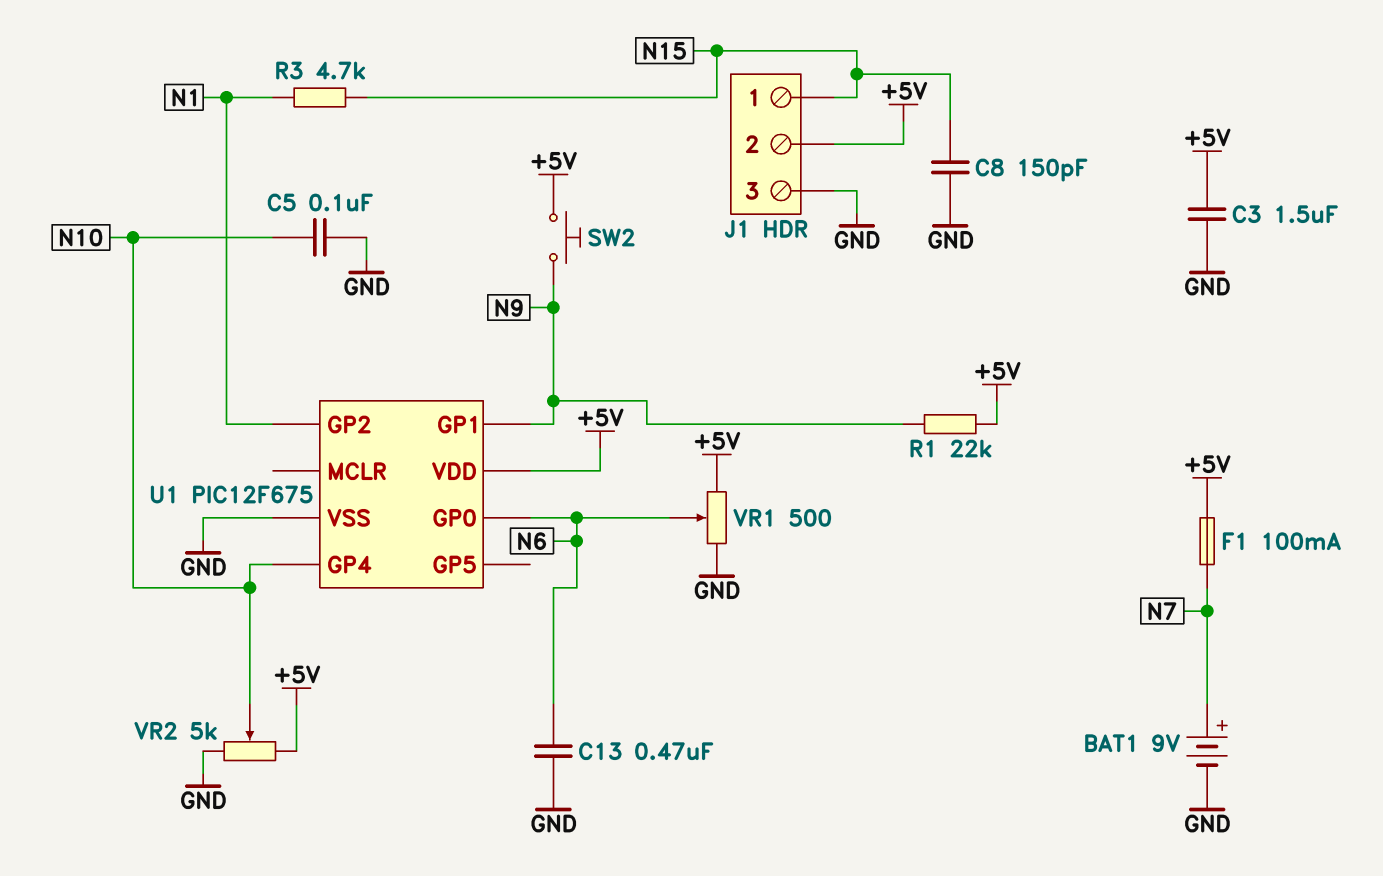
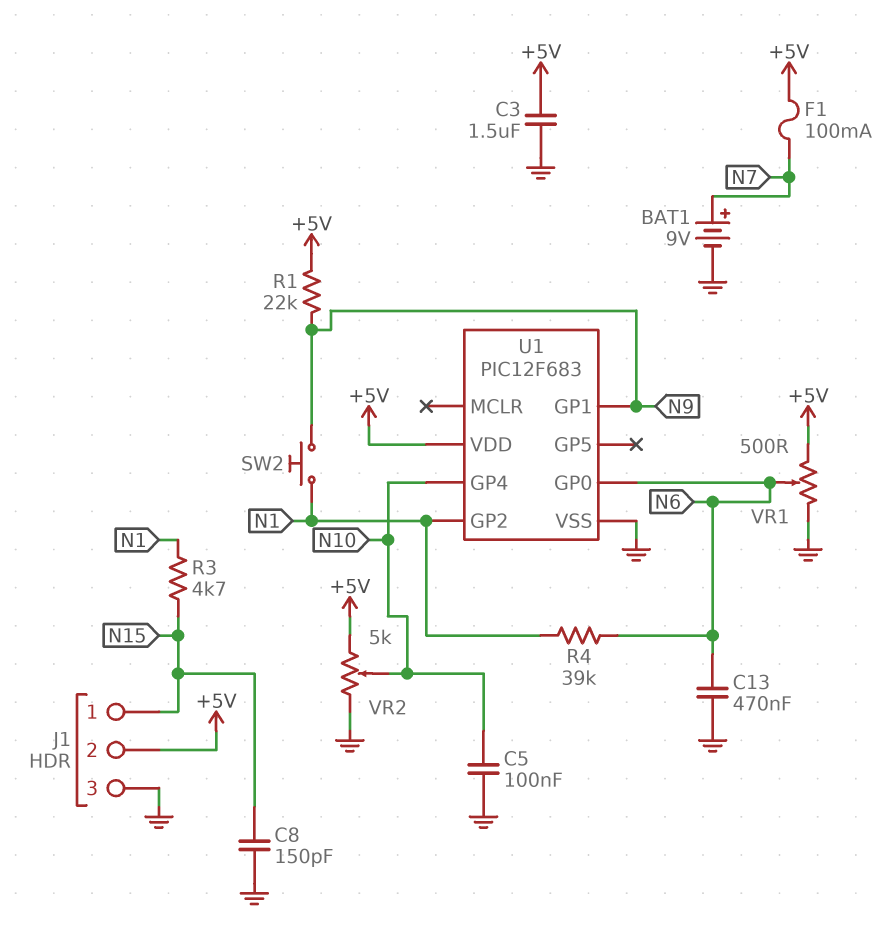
R4: none -> 39k (N1, N6)
SW2: button (+5V, N9) -> button (N1, N9)
U1: PIC12F675 -> PIC12F683

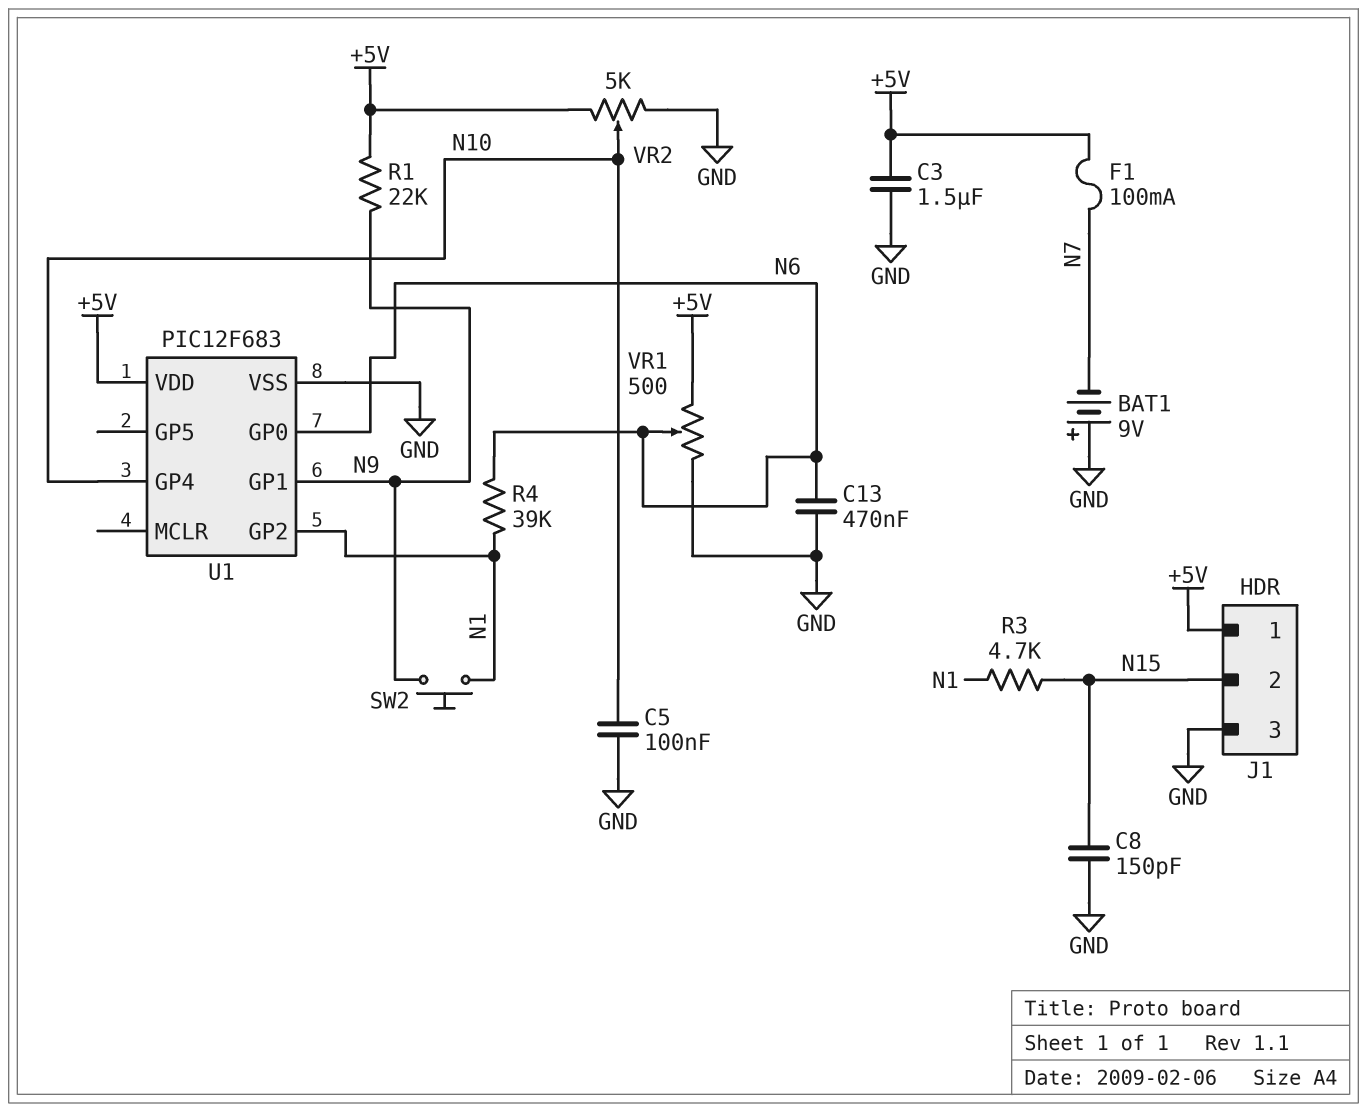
BAT1: 9V (plus N7, minus GND) -> 9V (plus GND, minus N7)
J1 pin 1: N15 -> +5V
J1 pin 2: +5V -> N15

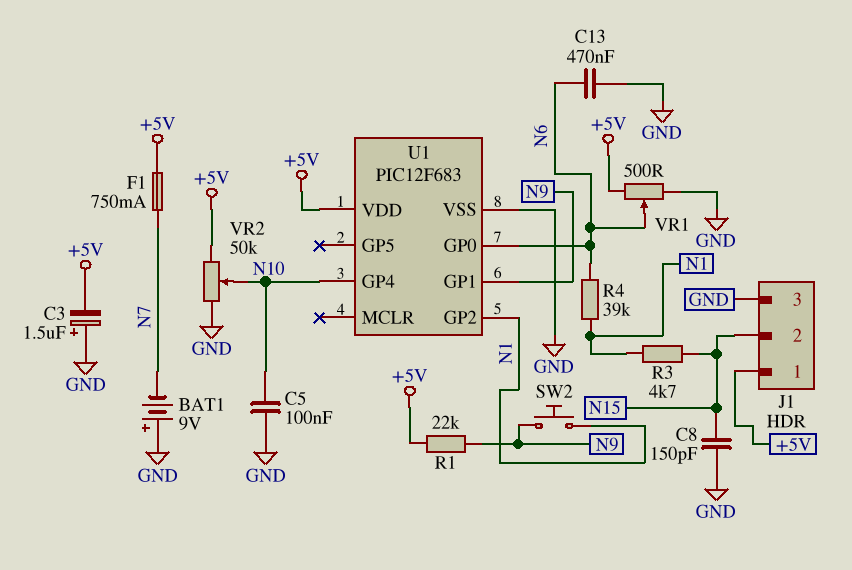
C3: 1.5uF (+5V, GND) -> 1.5uF (plus GND, minus +5V)
F1: 100mA (+5V, N7) -> 750mA (+5V, N7)
VR2: 5k (+5V, GND, wiper N10) -> 50k (+5V, GND, wiper N10)

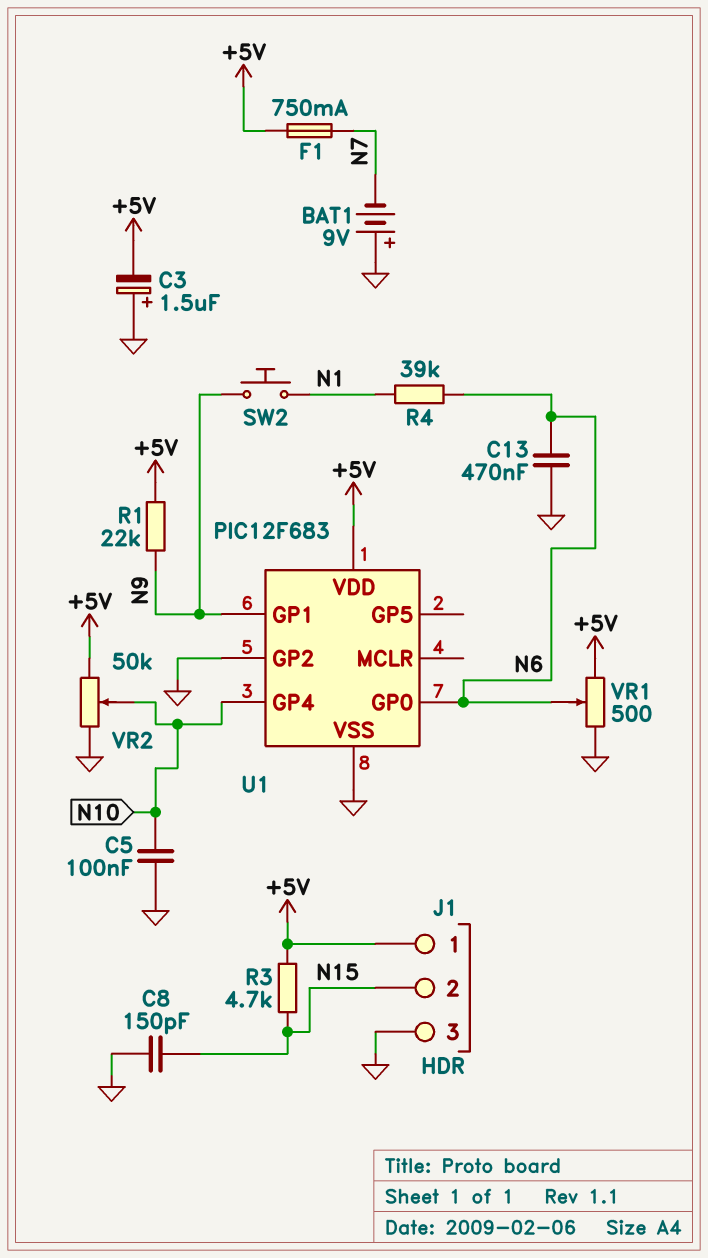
R3: 4.7k (N1, N15) -> 4.7k (+5V, N15)
U1 pin GP2: N1 -> GND

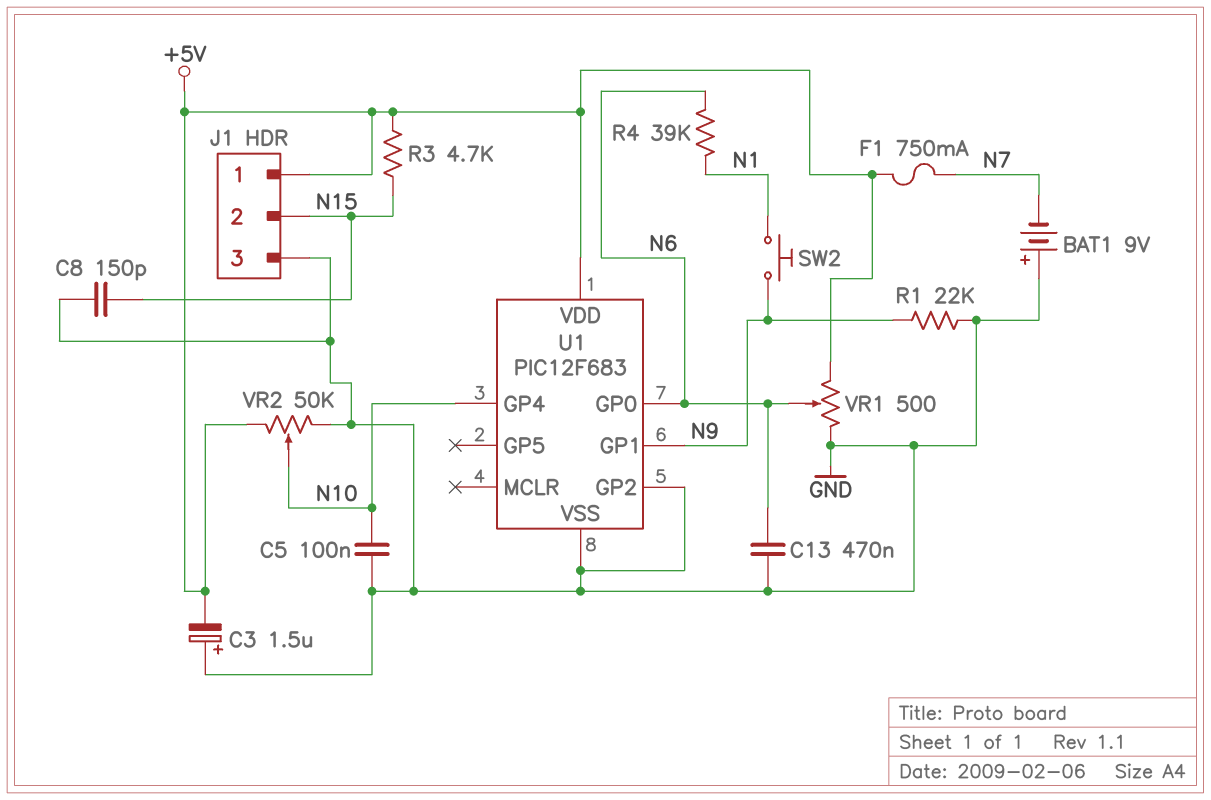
R1: 22k (+5V, N9) -> 22k (GND, N9)

